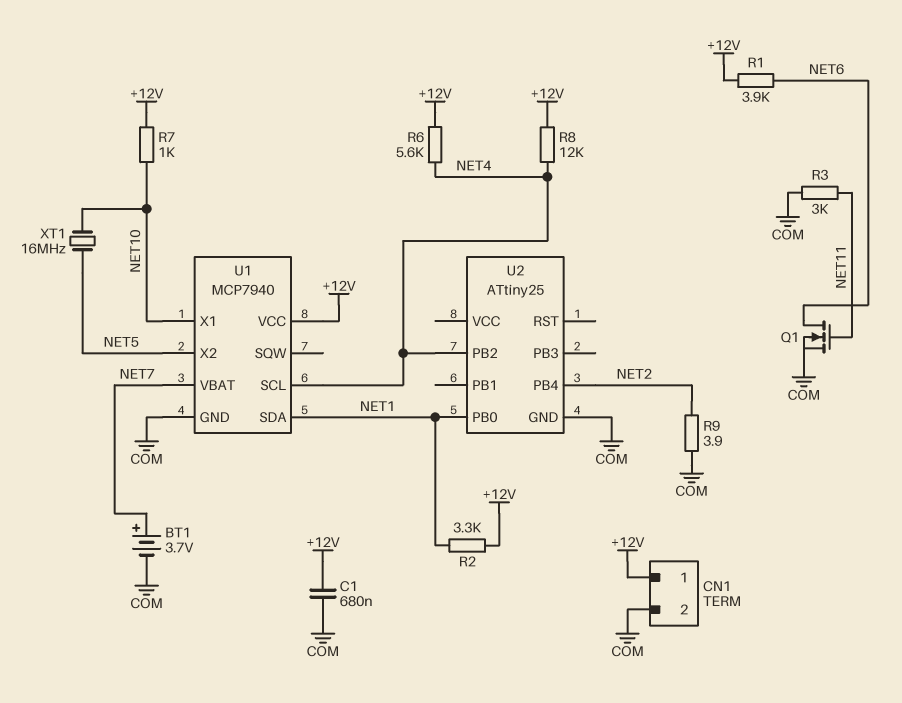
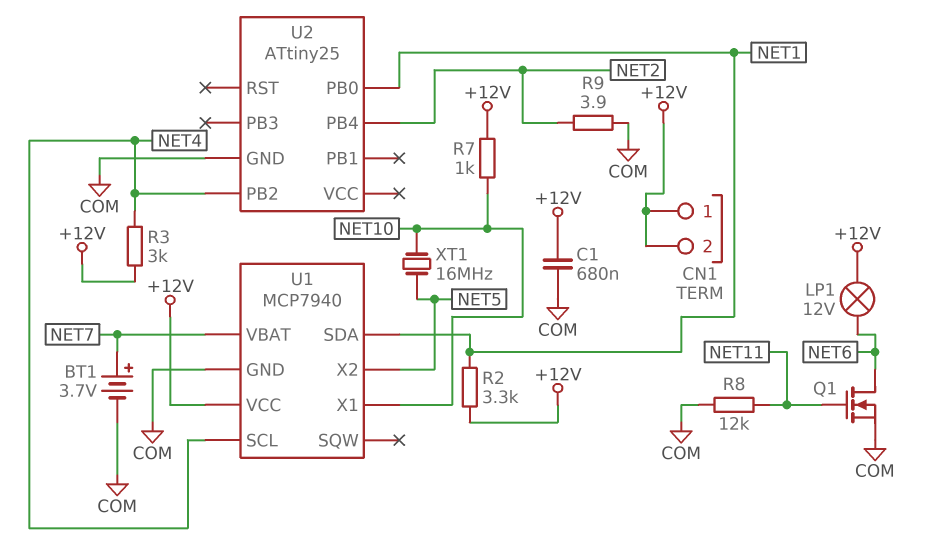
CN1 pin 2: COM -> +12V
LP1: none -> lamp 12V (+12V, NET6)
R1: 3.9k (+12V, NET6) -> none
R3: 3k (COM, NET11) -> 3k (+12V, NET4)
R6: 5.6k (+12V, NET4) -> none
R8: 12k (+12V, NET4) -> 12k (COM, NET11)

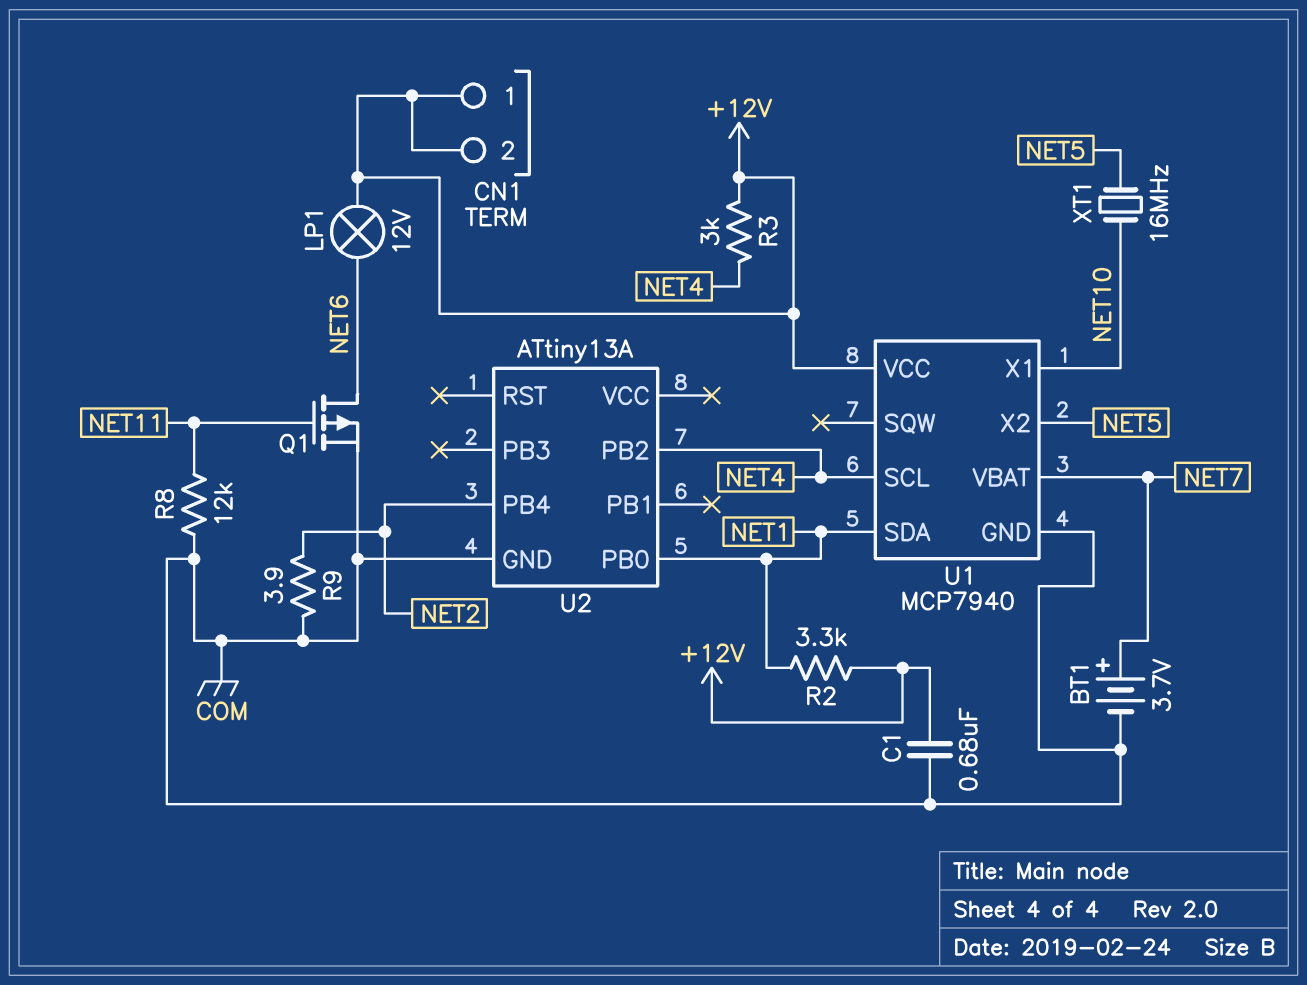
Q1: NMOS (G NET11, D NET6, S COM) -> PMOS (G NET11, D NET6, S COM)
R7: 1k (+12V, NET10) -> none
U2: ATtiny25 -> ATtiny13A

